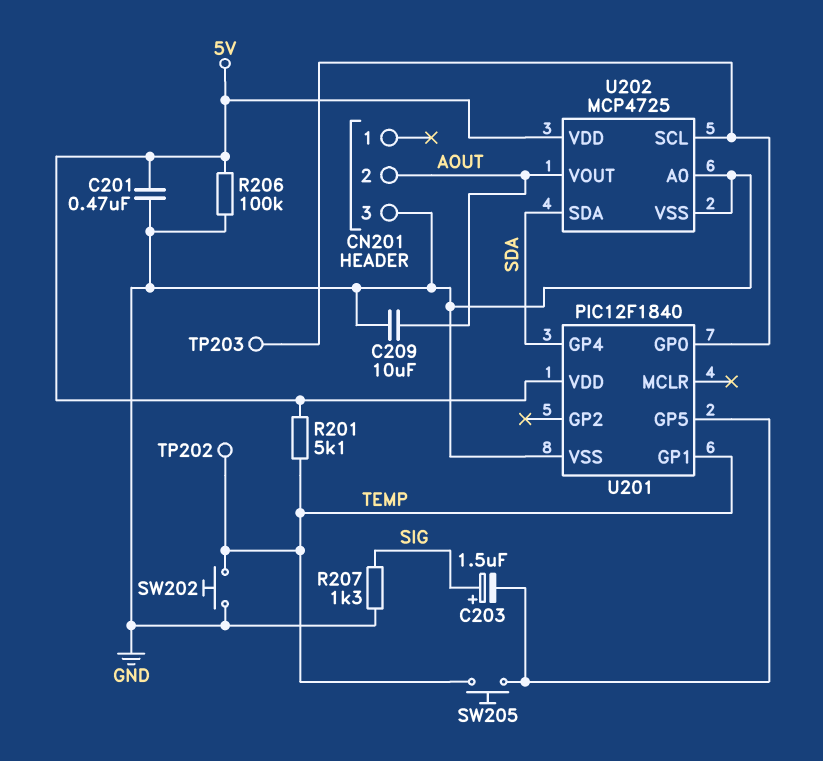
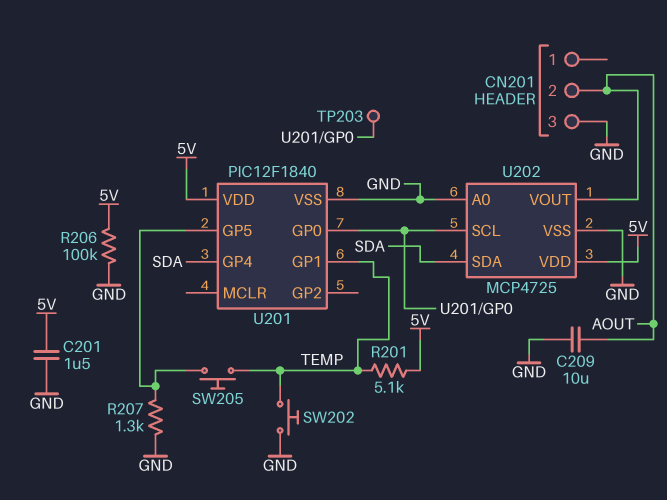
C201: 470nF (5V, GND) -> 1.5uF (5V, GND)
C203: 1.5uF (plus SIG, minus U201/GP5) -> none
R207: 1.3k (GND, SIG) -> 1.3k (GND, U201/GP5)
TP202: test point (TEMP) -> none

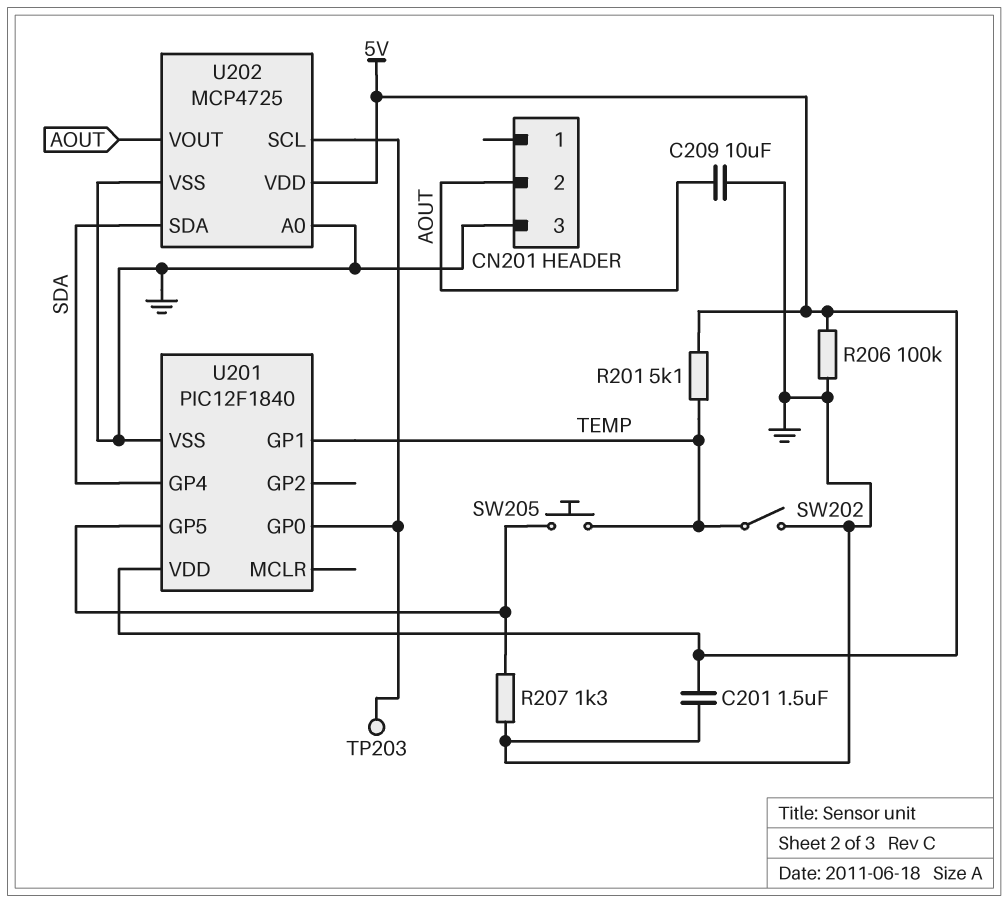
SW202: button (GND, TEMP) -> switch (GND, TEMP)

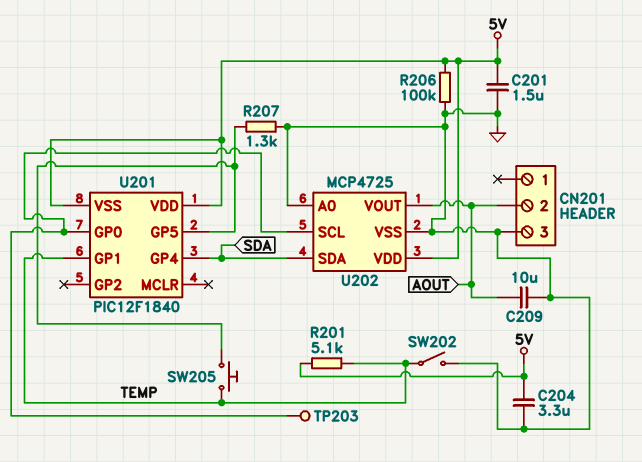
C204: none -> 3.3uF (5V, GND)
U201 pin VSS: GND -> 5V

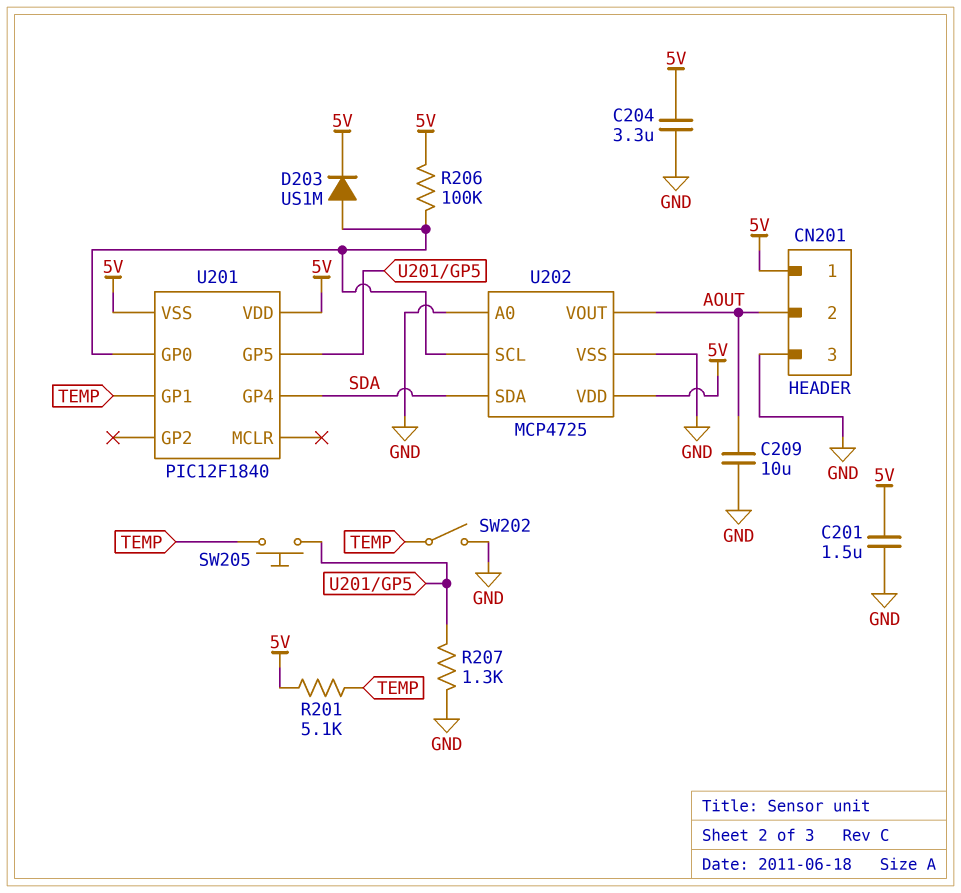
CN201 pin 1: none -> 5V
D203: none -> diode US1M (A U201/GP0, K 5V)
R206: 100k (5V, GND) -> 100k (5V, U201/GP0)
TP203: test point (U201/GP0) -> none

